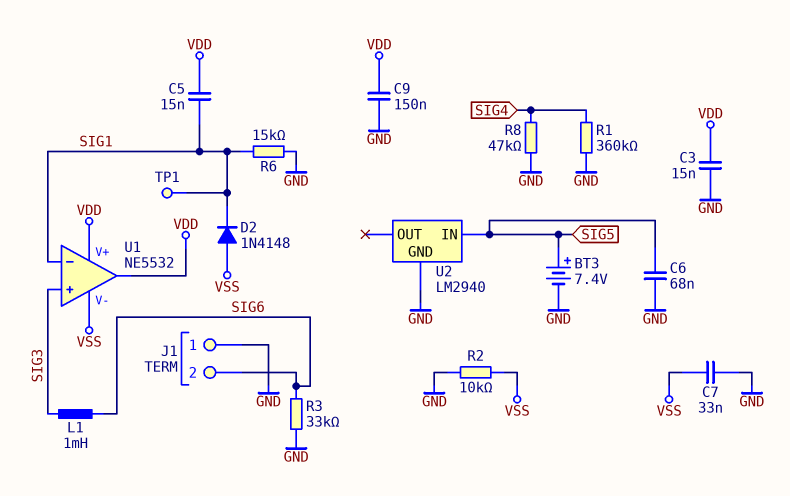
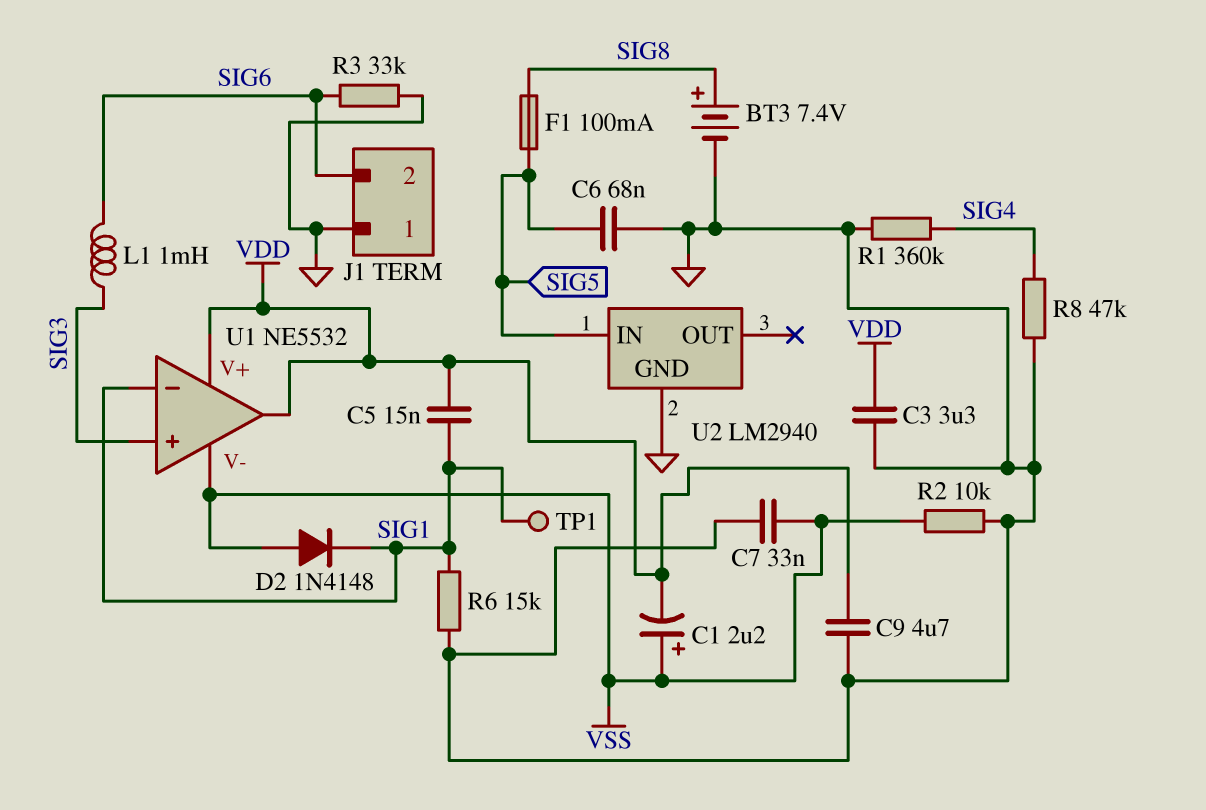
BT3: 7.4V (plus SIG5, minus GND) -> 7.4V (plus SIG8, minus GND)
C1: none -> 2.2uF (plus VSS, minus VDD)
C3: 15nF (GND, VDD) -> 3.3uF (GND, VDD)
C9: 150nF (GND, VDD) -> 4.7uF (GND, VDD)
F1: none -> 100mA (SIG5, SIG8)

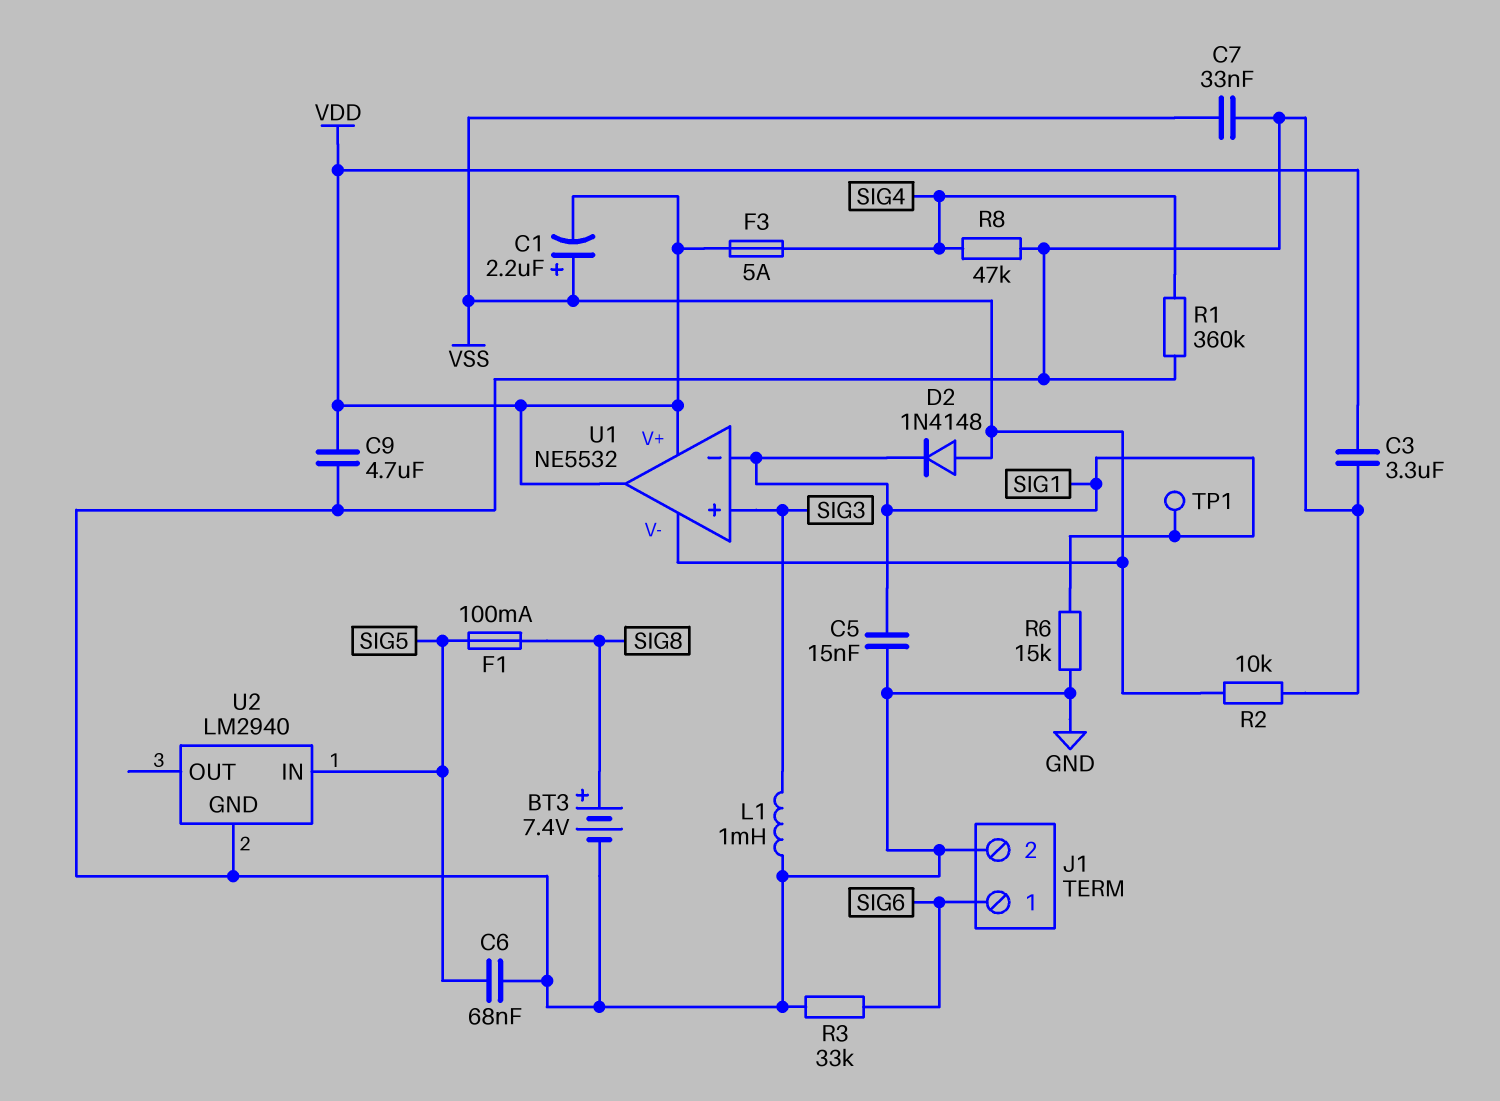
C5: 15nF (SIG1, VDD) -> 15nF (GND, SIG1)
F3: none -> 5A (SIG4, VDD)
J1 pin 1: GND -> SIG6
J1 pin 2: SIG6 -> GND
L1: 1mH (SIG3, SIG6) -> 1mH (GND, SIG3)

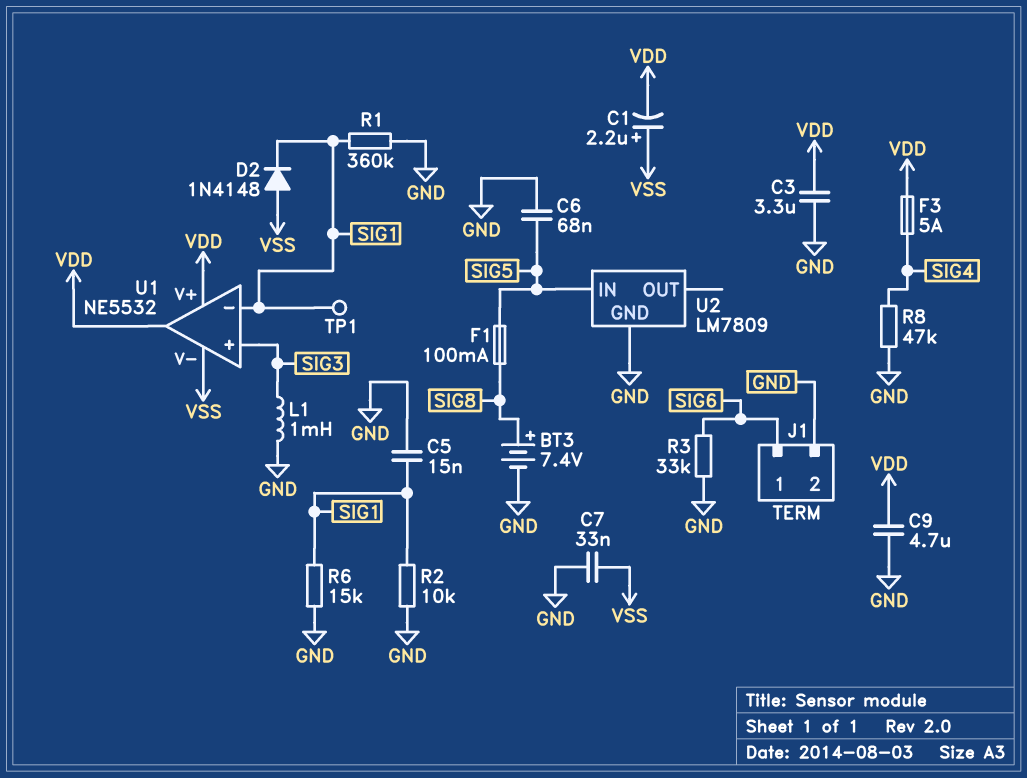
R1: 360k (GND, SIG4) -> 360k (GND, SIG1)
R2: 10k (GND, VSS) -> 10k (GND, SIG1)
U2: LM2940 -> LM7809

